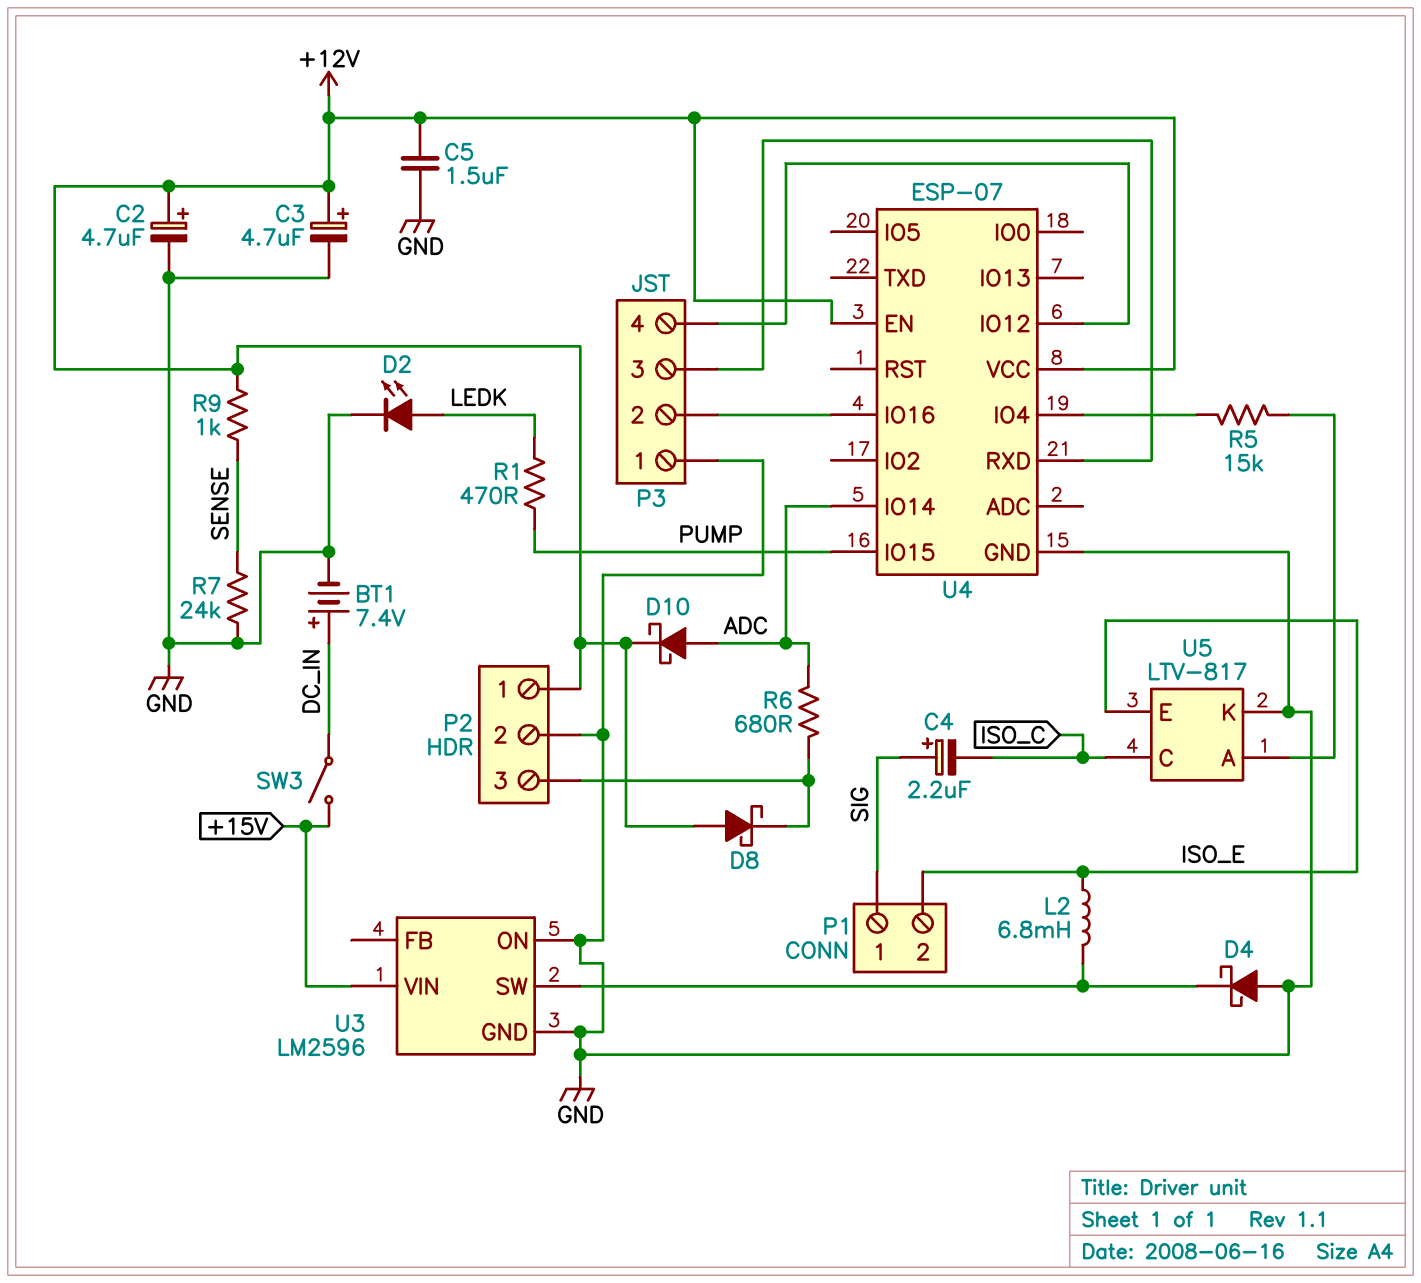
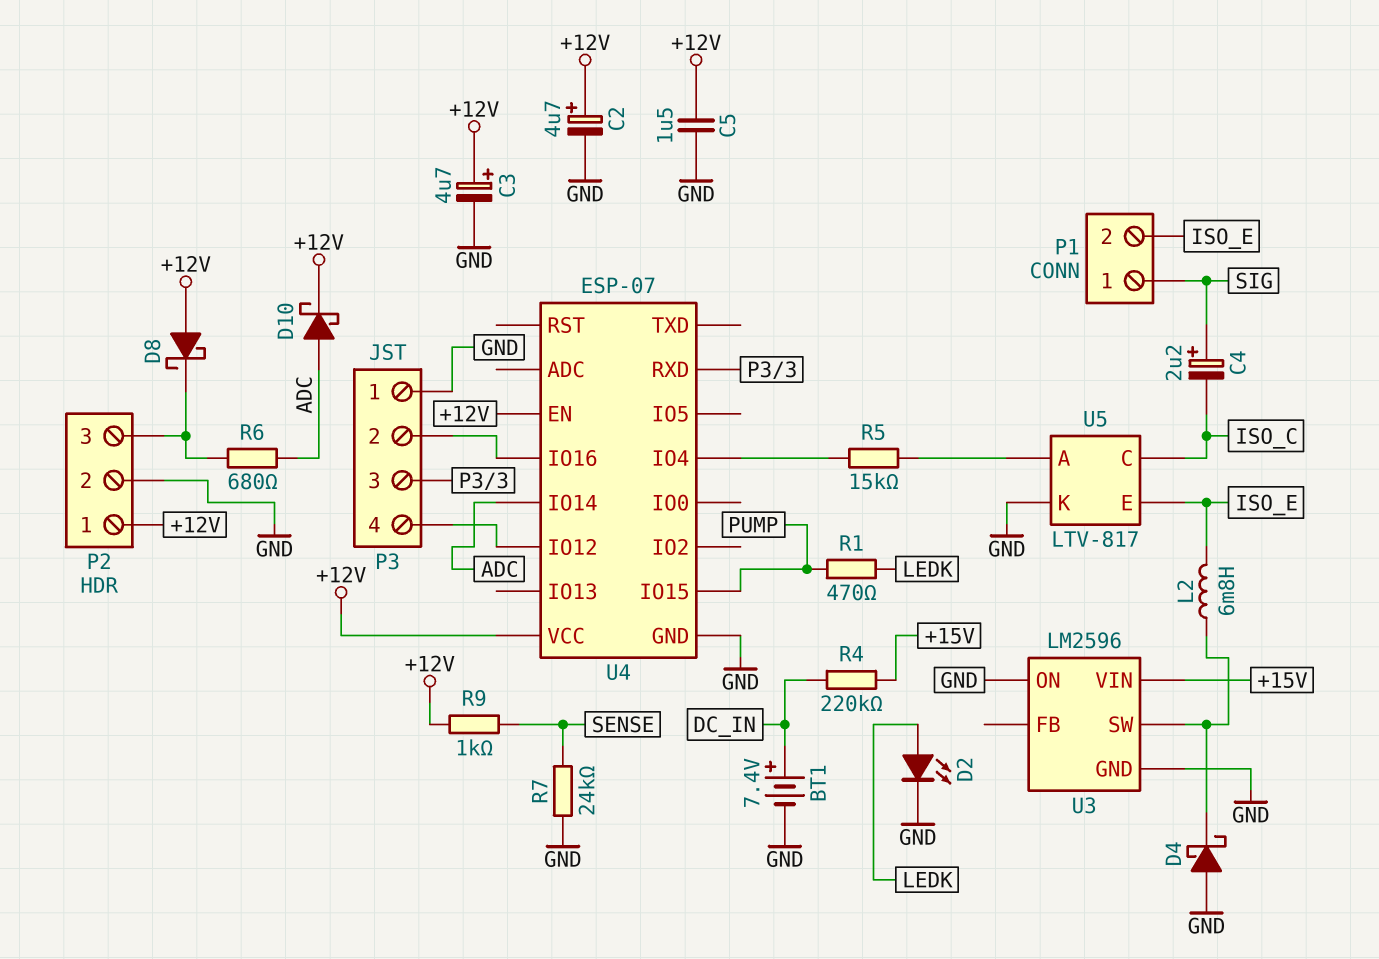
R4: none -> 220k (+15V, DC_IN)
SW3: switch (+15V, DC_IN) -> none

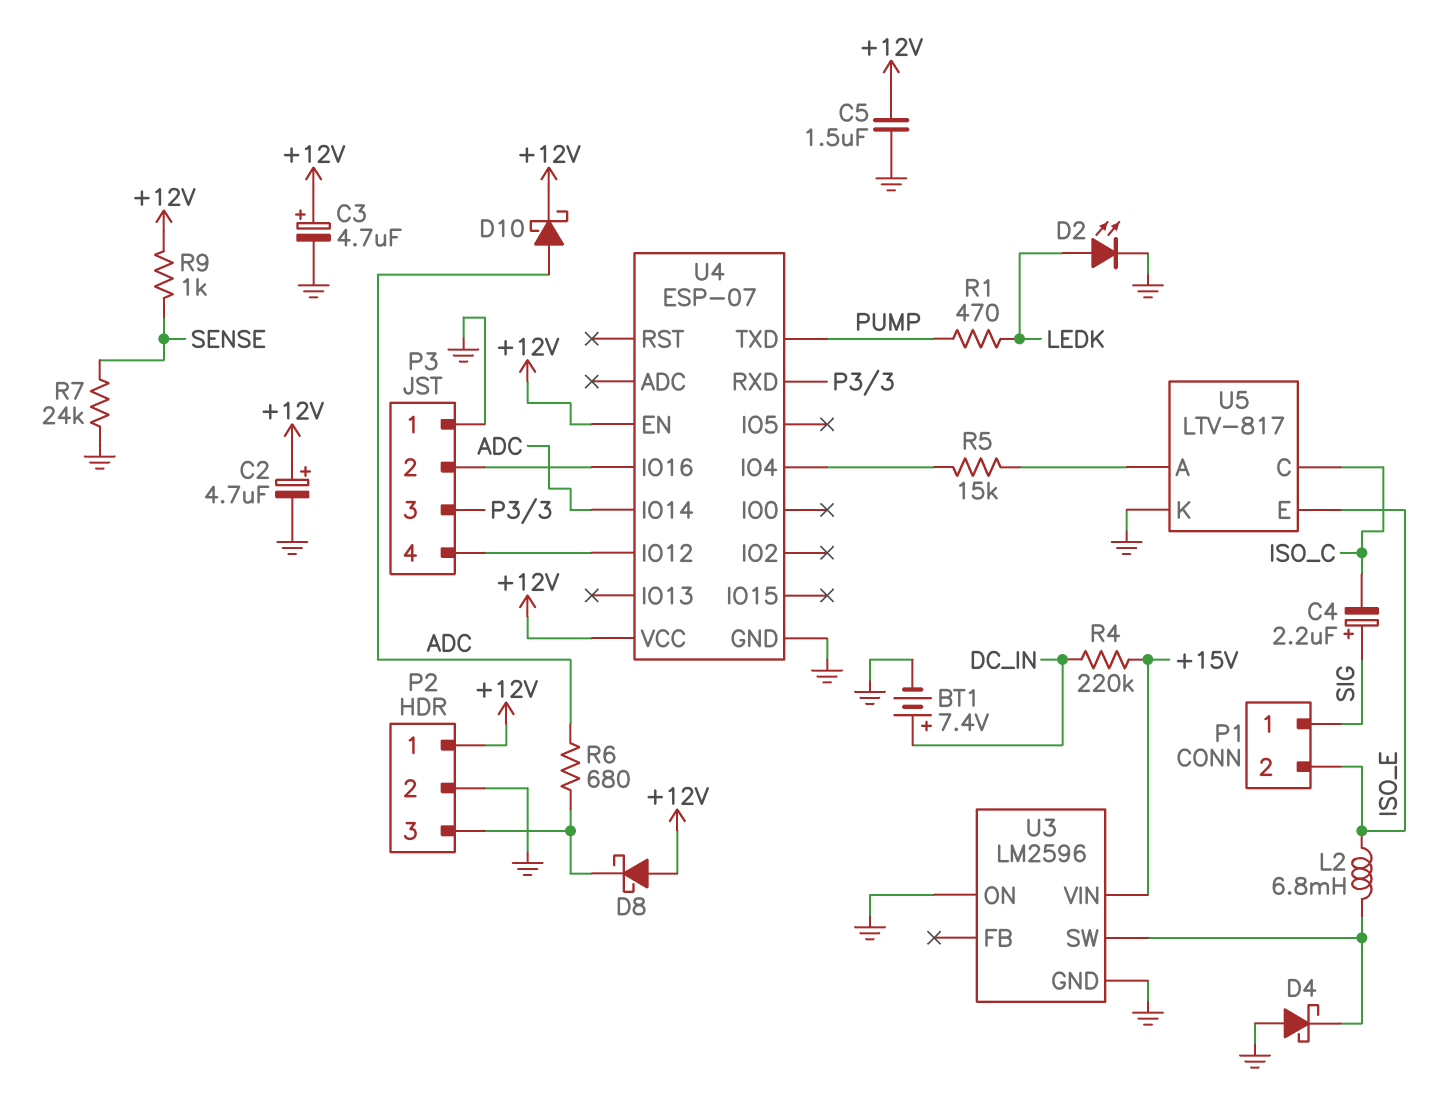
U4 pin IO15: PUMP -> none
U4 pin TXD: none -> PUMP

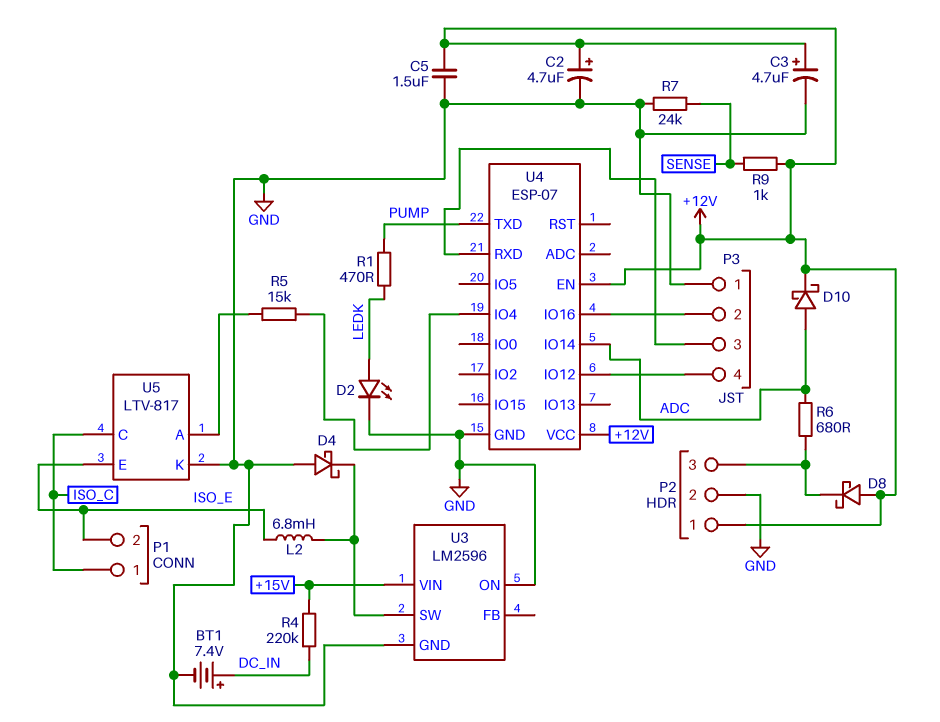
C4: 2.2uF (plus SIG, minus ISO_C) -> none
P1 pin 1: SIG -> ISO_C

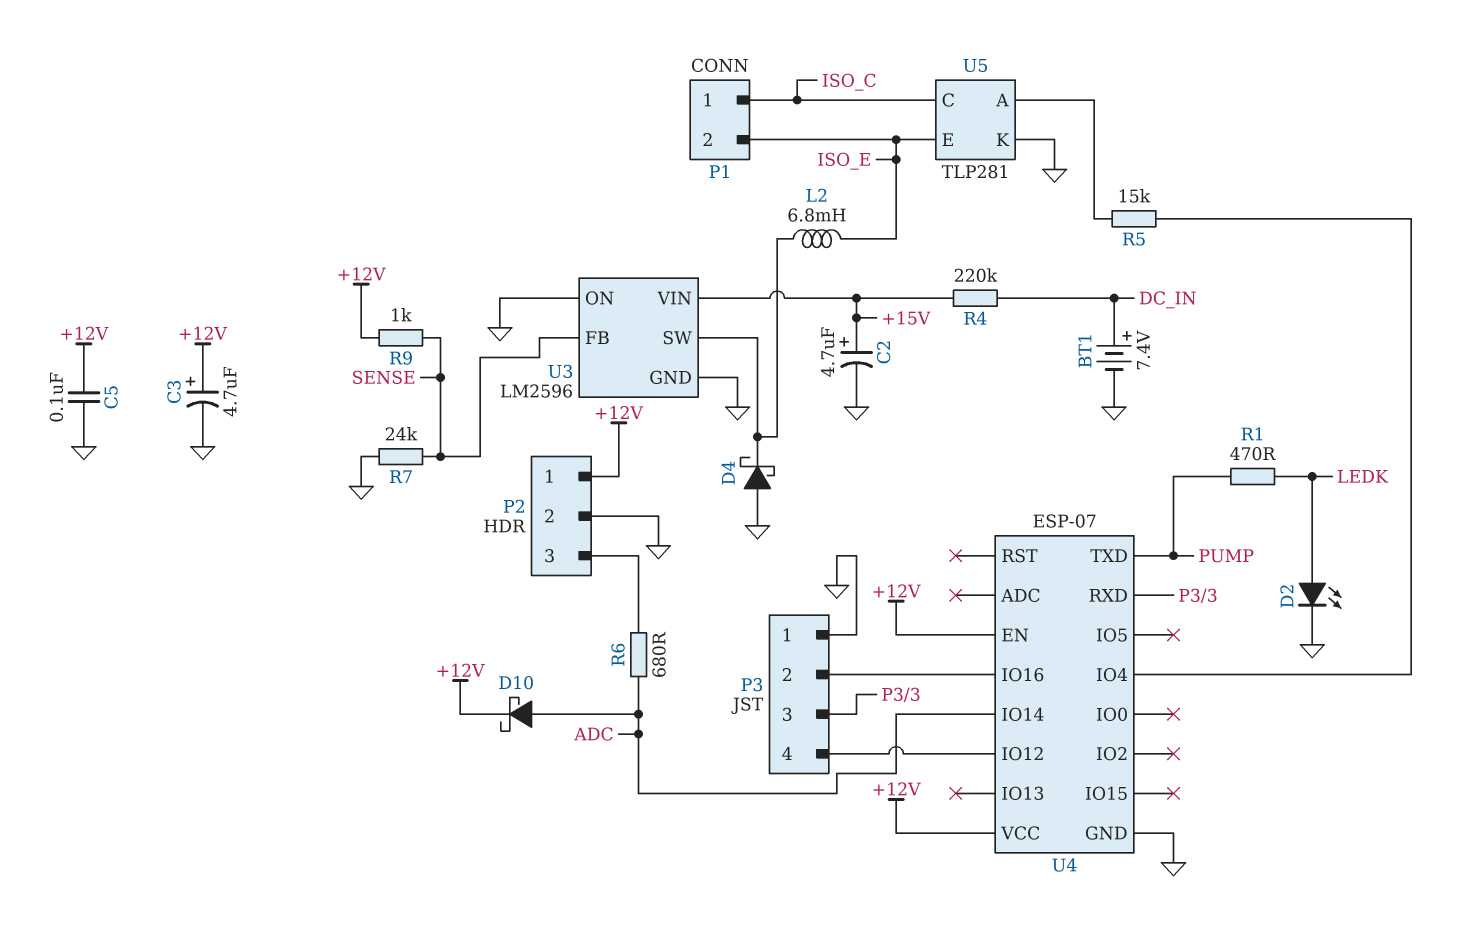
C2: 4.7uF (plus +12V, minus GND) -> 4.7uF (plus +15V, minus GND)
C5: 1.5uF (+12V, GND) -> 100nF (+12V, GND)
D8: schottky (A +12V, K P2/3) -> none
U3 pin FB: none -> SENSE
U5: LTV-817 -> TLP281

